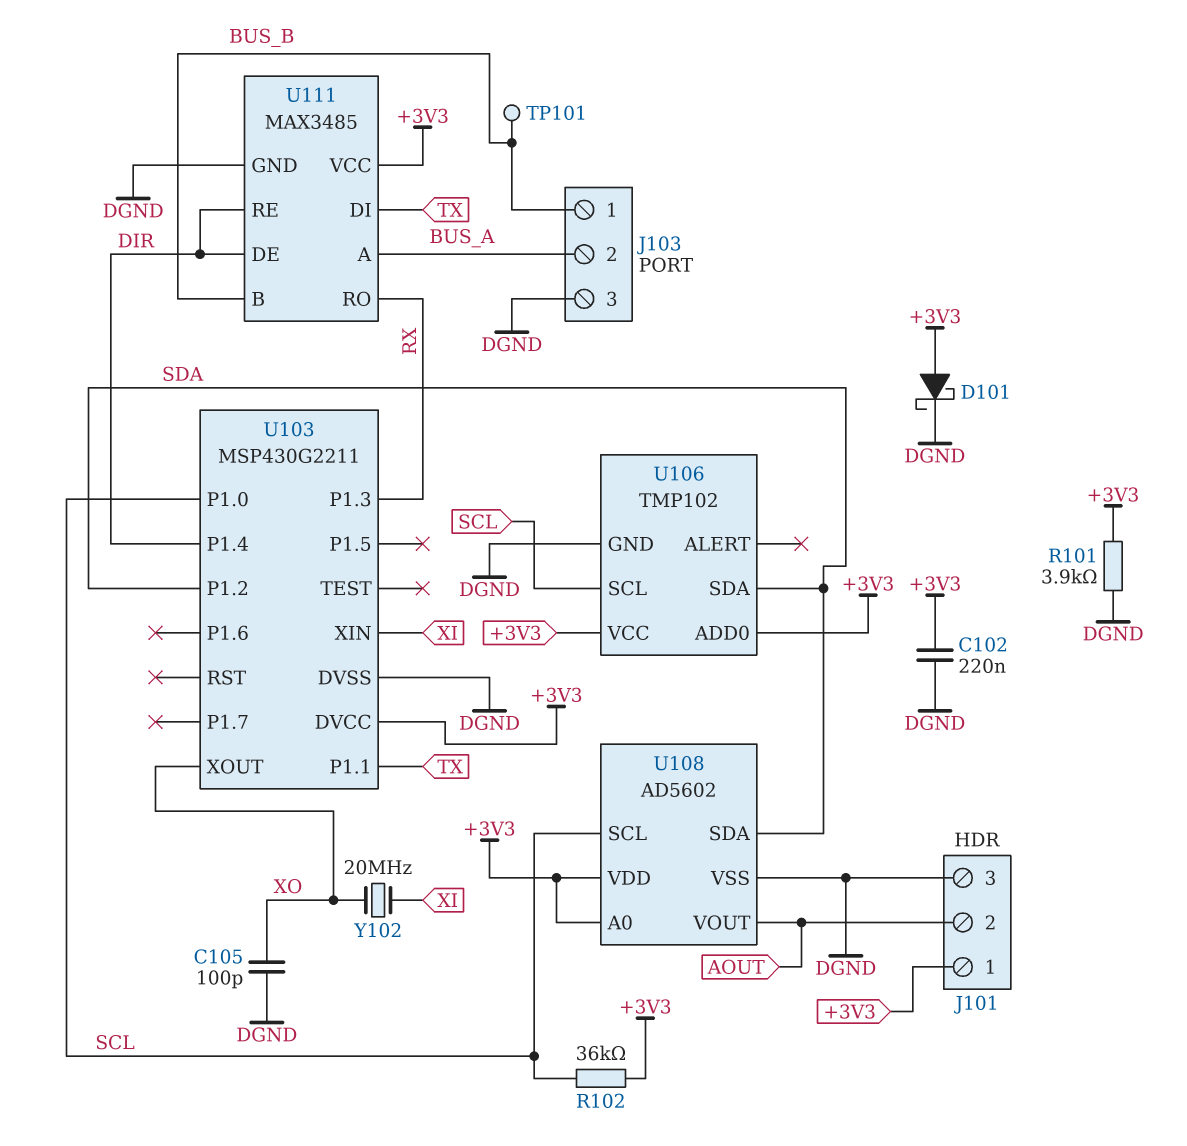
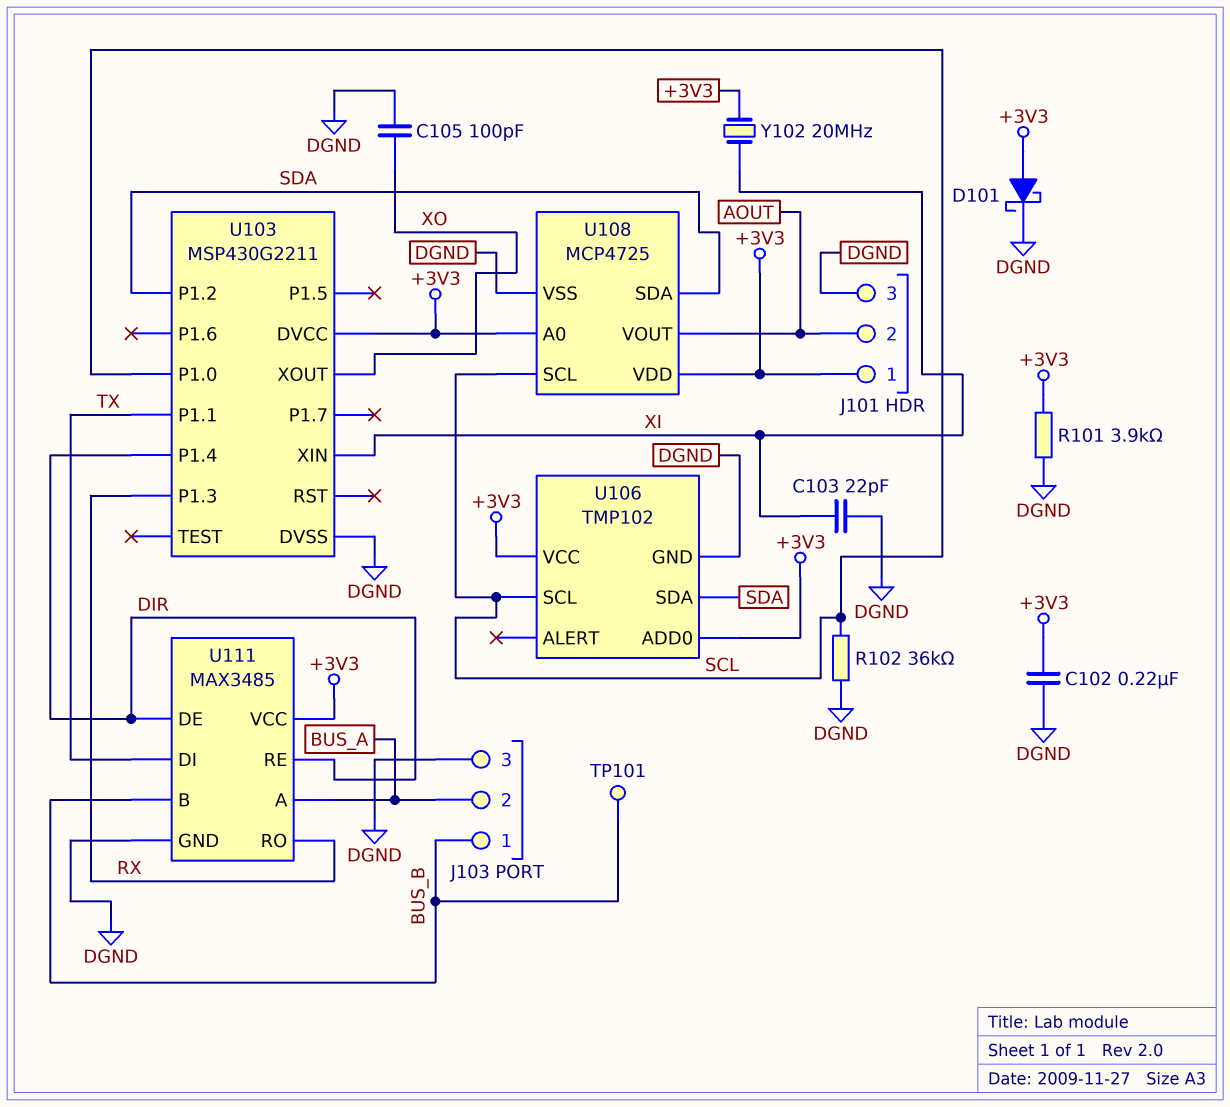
C103: none -> 22pF (DGND, XI)
R102: 36k (+3V3, SCL) -> 36k (DGND, SCL)
U108: AD5602 -> MCP4725
Y102: 20MHz (XI, XO) -> 20MHz (+3V3, XI)

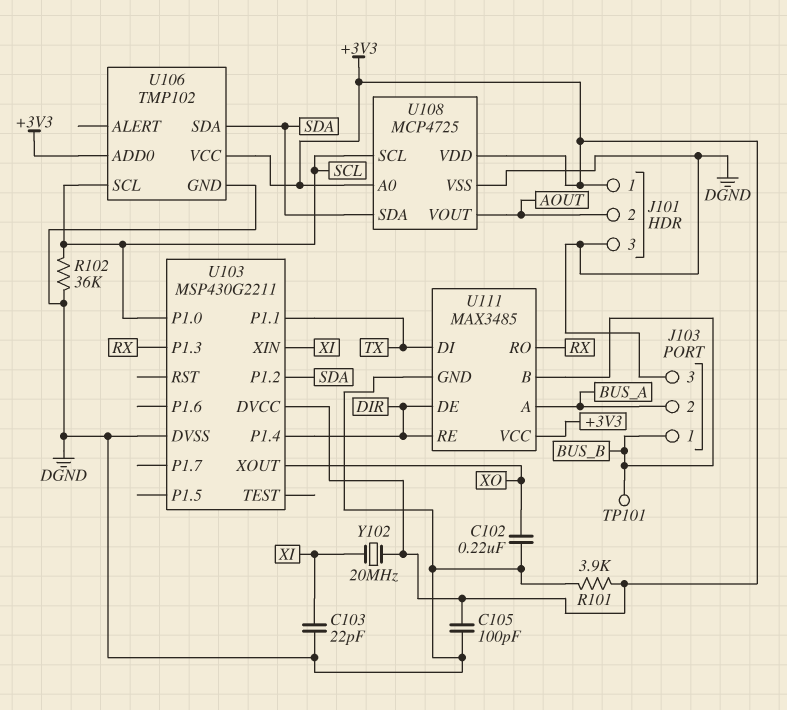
C102: 220nF (+3V3, DGND) -> 220nF (DGND, XO)
C105: 100pF (DGND, XO) -> 100pF (+3V3, DGND)
D101: schottky (A +3V3, K DGND) -> none

